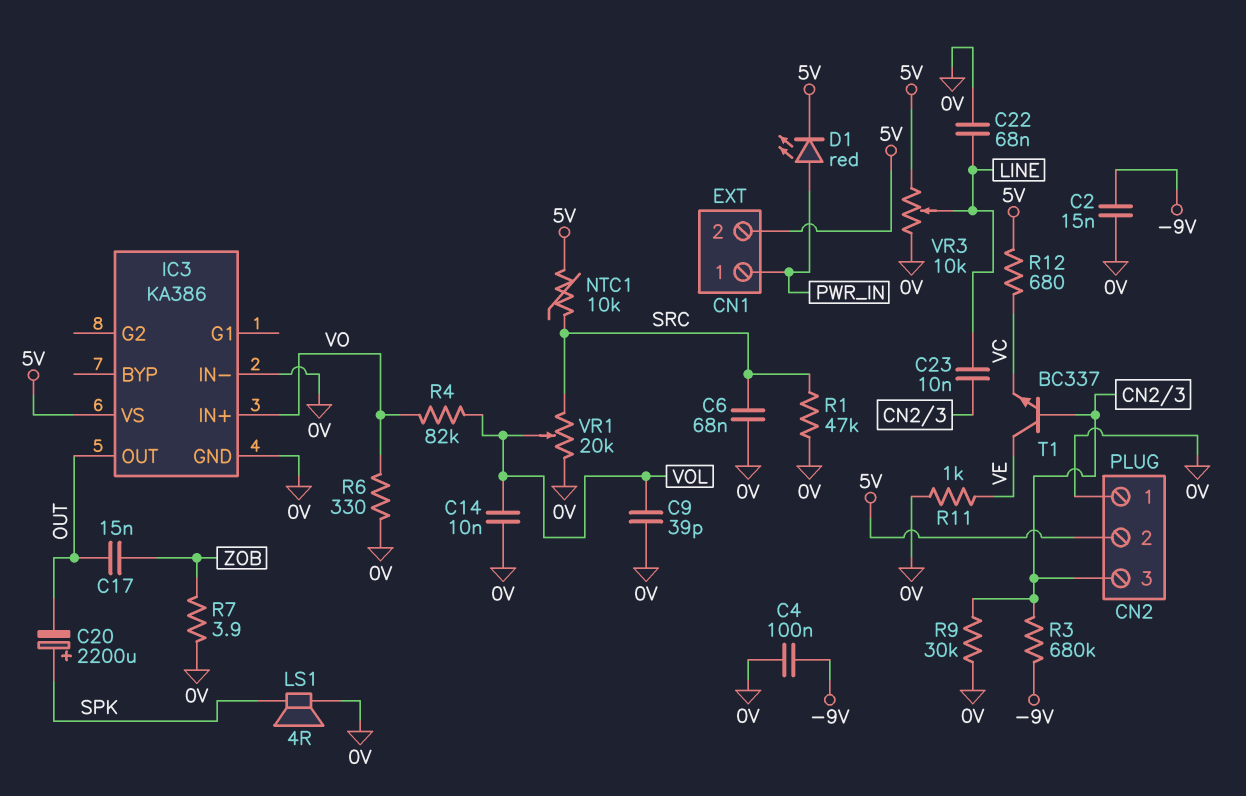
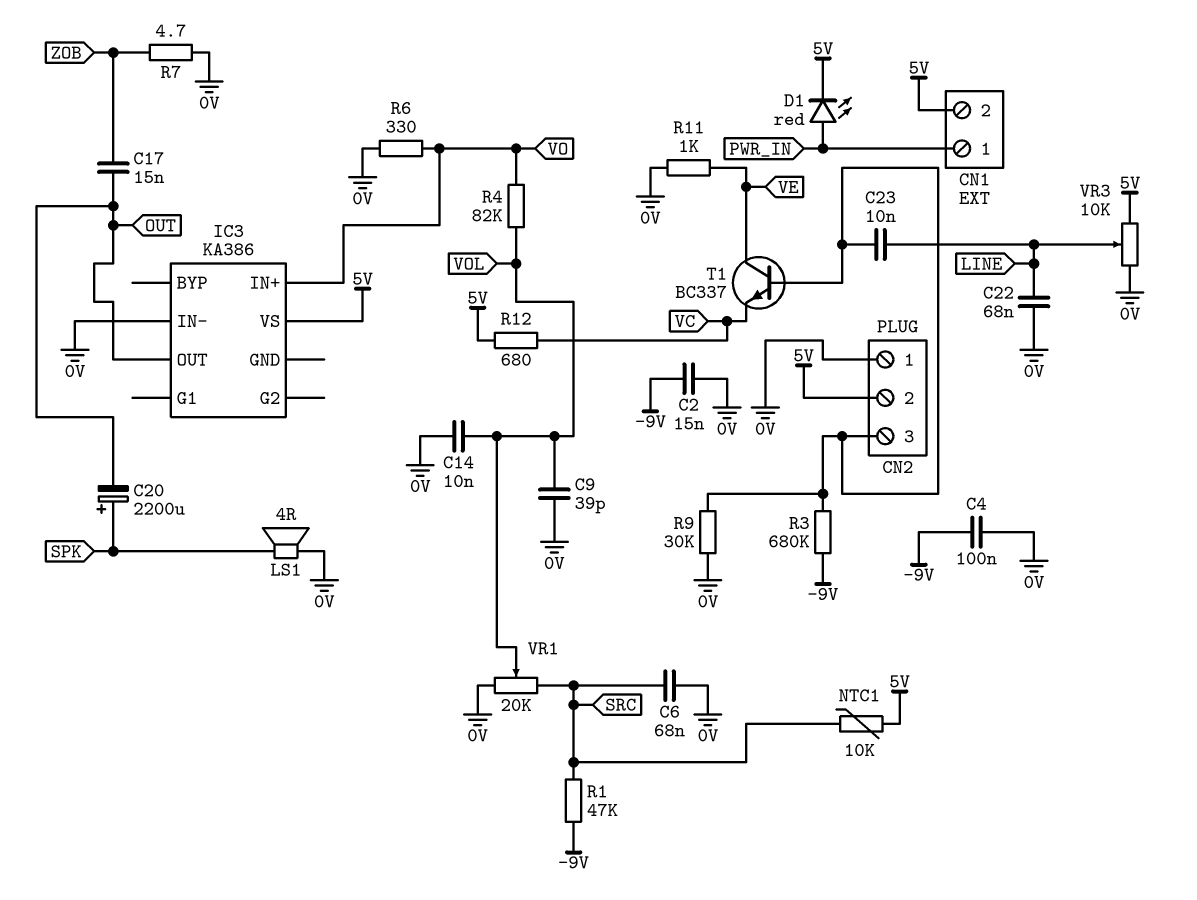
IC3 pin GND: 0V -> none
R1: 47k (0V, SRC) -> 47k (-9V, SRC)
R7: 3.9 (0V, ZOB) -> 4.7 (0V, ZOB)

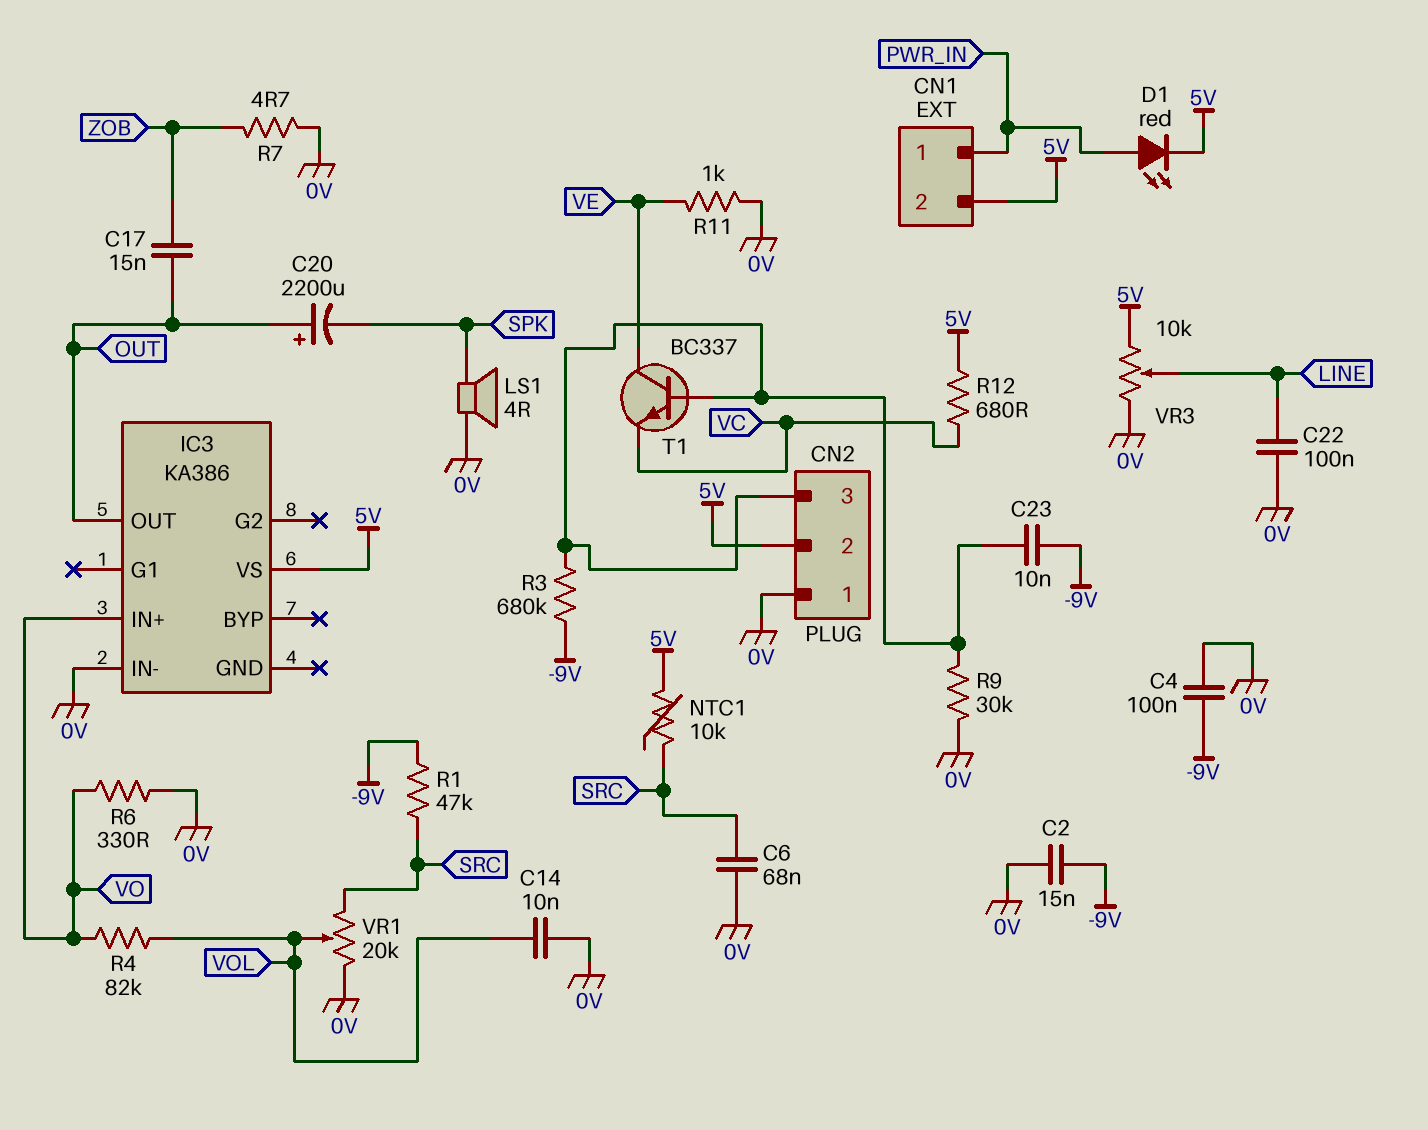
C9: 39pF (0V, VOL) -> none
C20: 2200uF (plus SPK, minus OUT) -> 2200uF (plus OUT, minus SPK)
C22: 68nF (0V, LINE) -> 100nF (0V, LINE)
C23: 10nF (CN2/3, LINE) -> 10nF (-9V, CN2/3)

